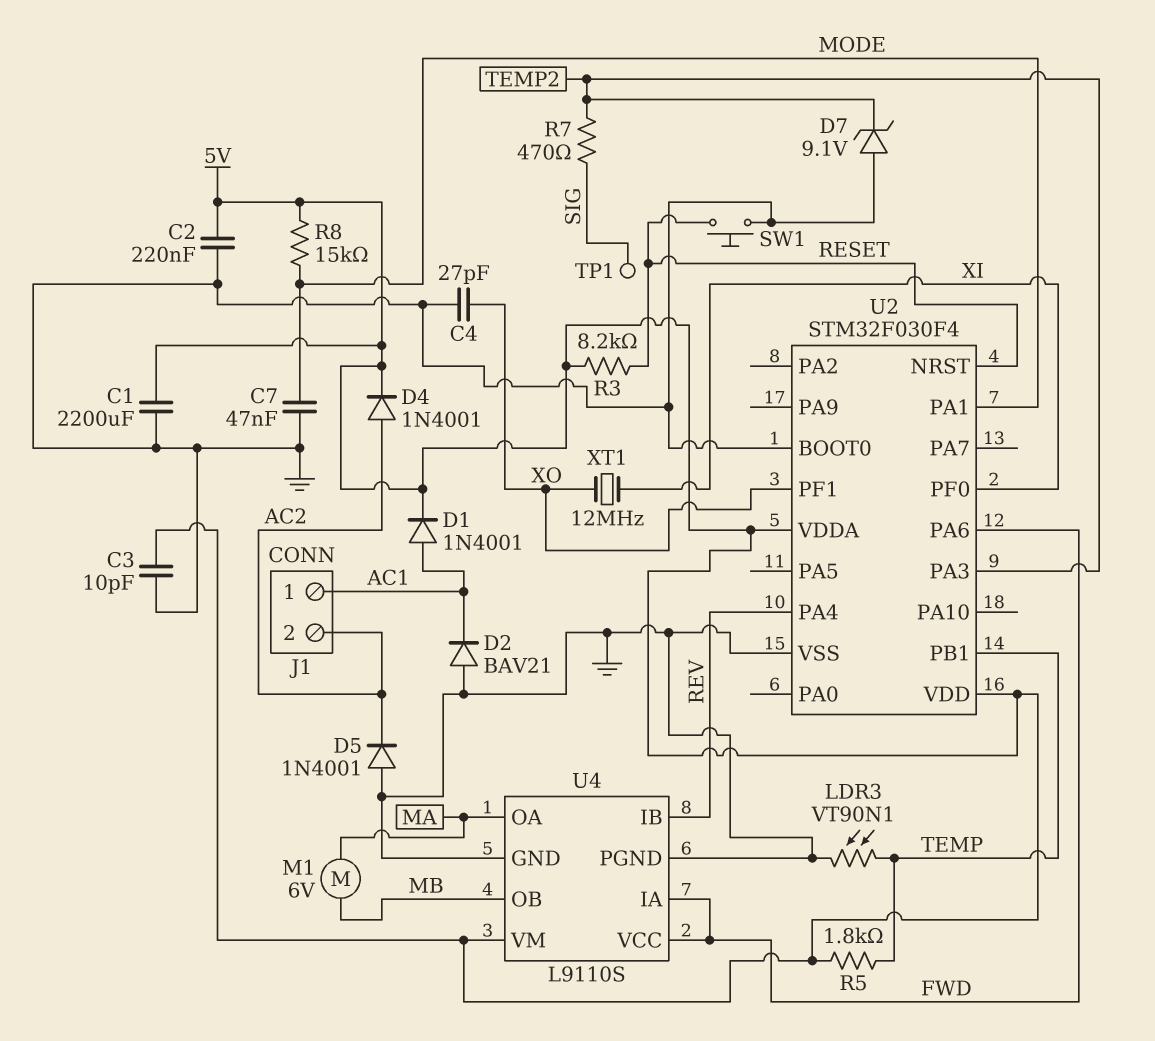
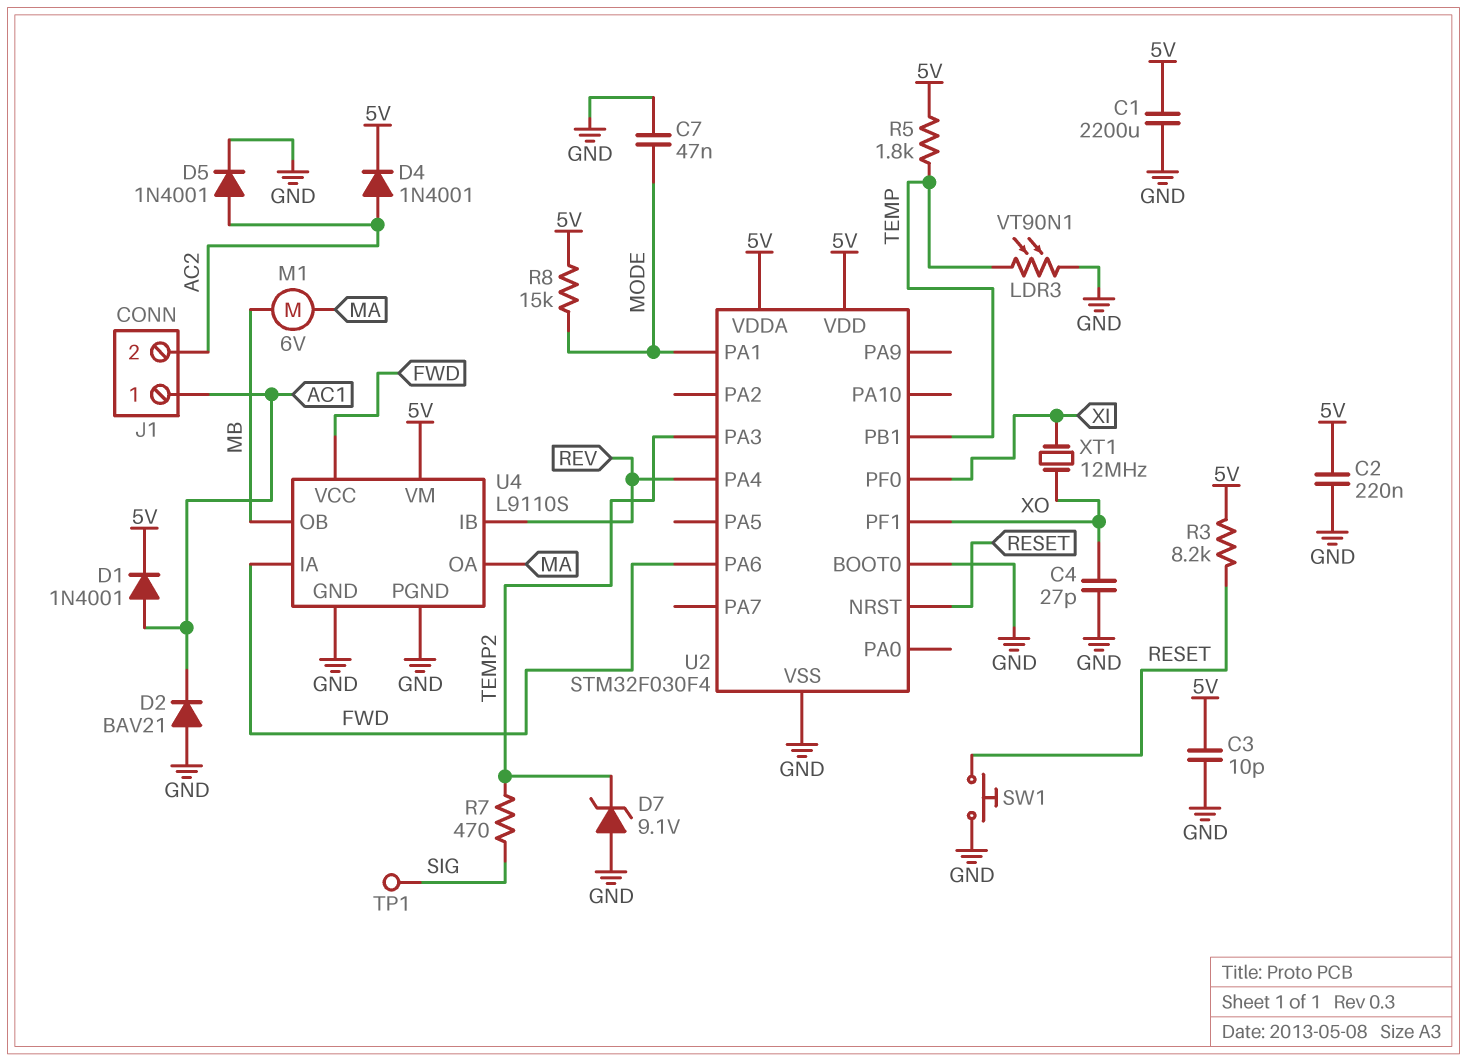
D5: diode 1N4001 (A GND, K AC2) -> diode 1N4001 (A AC2, K GND)

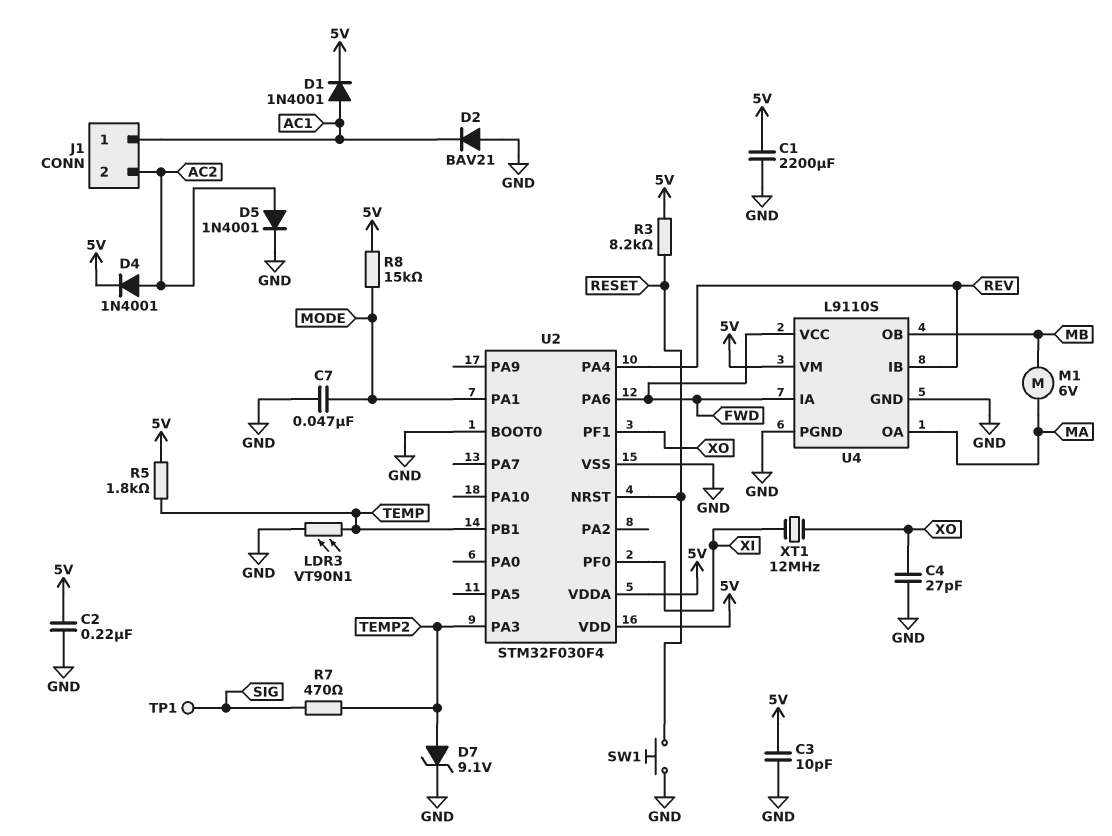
D7: zener 9.1V (A GND, K TEMP2) -> zener 9.1V (A TEMP2, K GND)

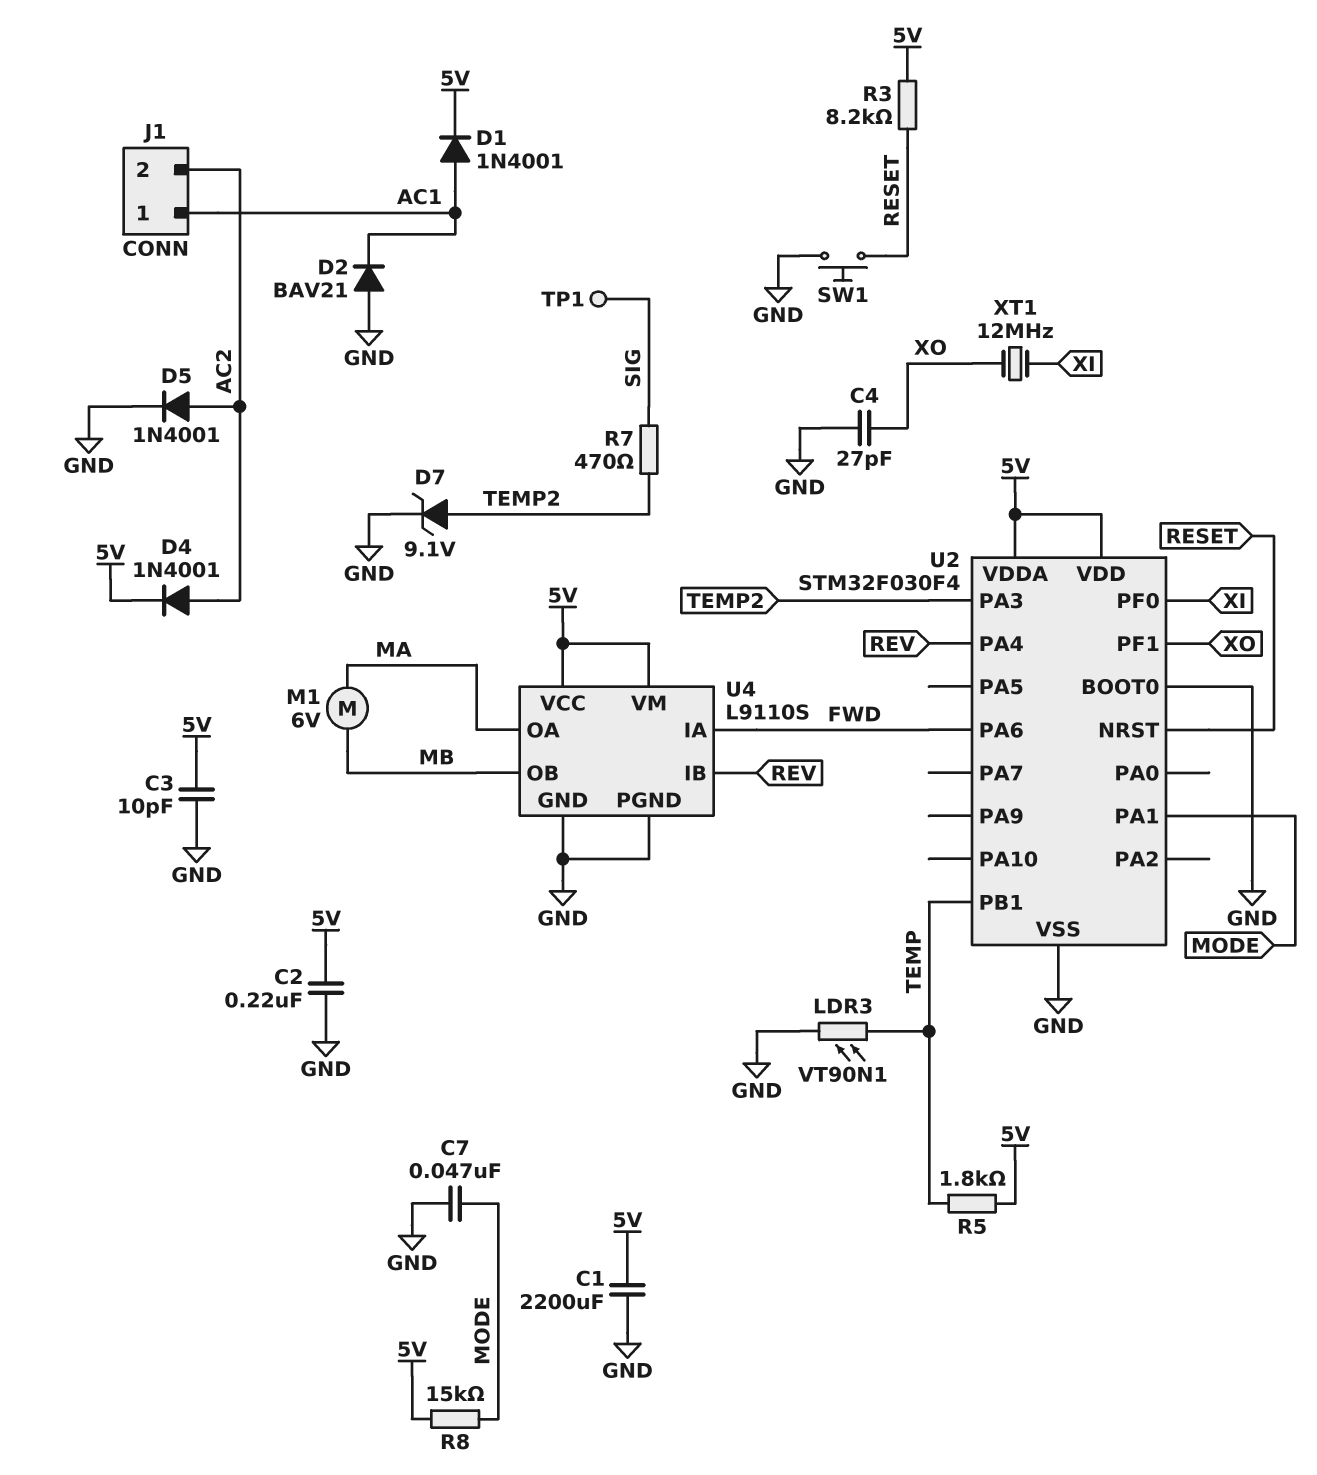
U4 pin VCC: FWD -> 5V

